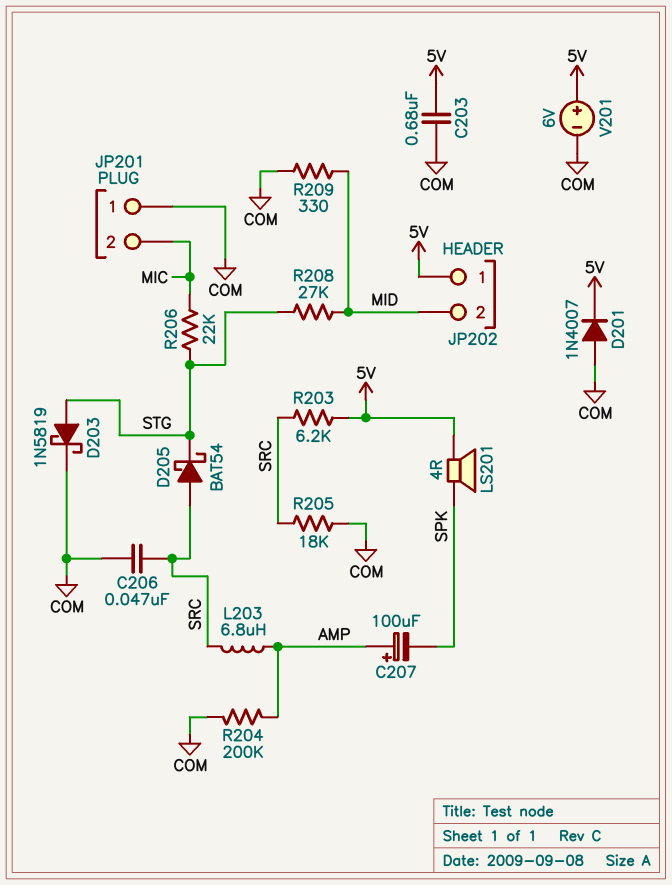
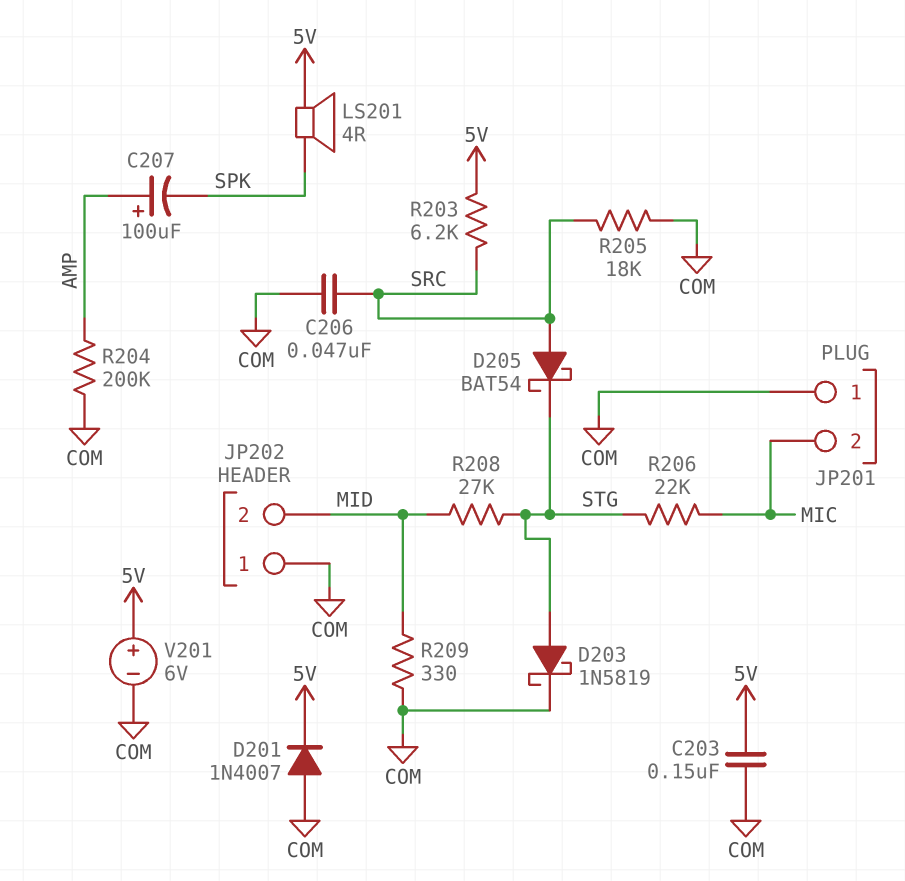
C203: 680nF (5V, COM) -> 150nF (5V, COM)
JP202 pin 1: 5V -> COM
L203: 6.8uH (AMP, SRC) -> none

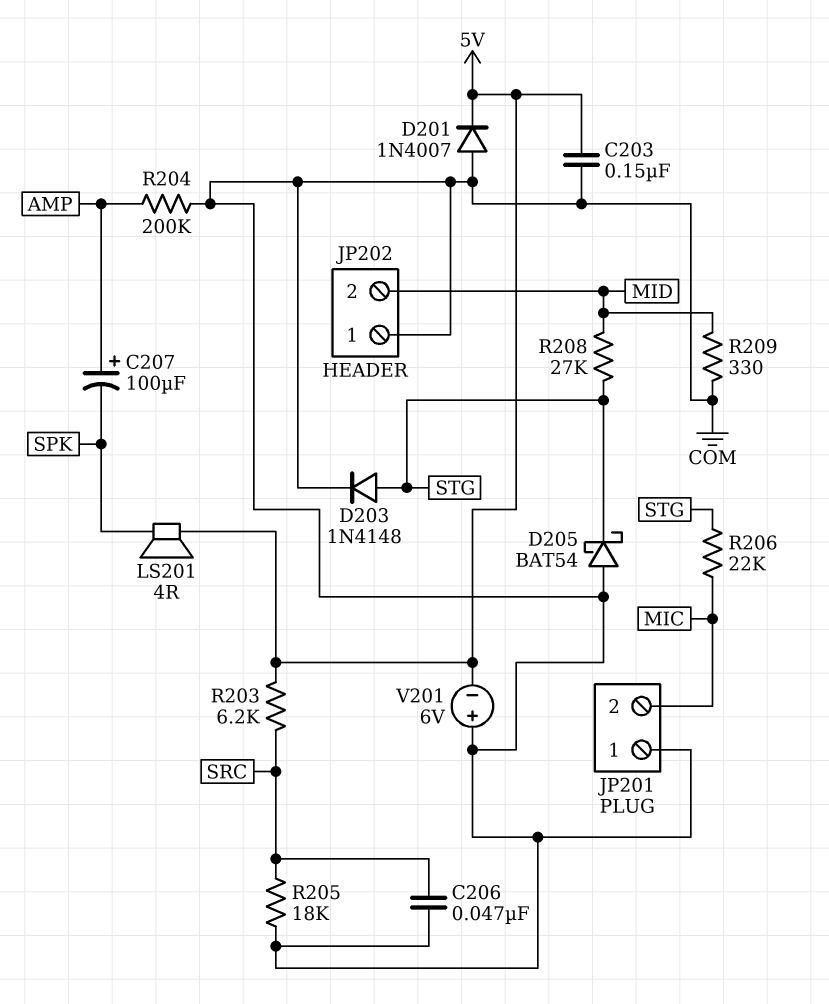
D203: schottky 1N5819 (A STG, K COM) -> diode 1N4148 (A STG, K COM)
D205: schottky BAT54 (A SRC, K STG) -> schottky BAT54 (A COM, K STG)
V201: 6V (plus 5V, minus COM) -> 6V (plus COM, minus 5V)

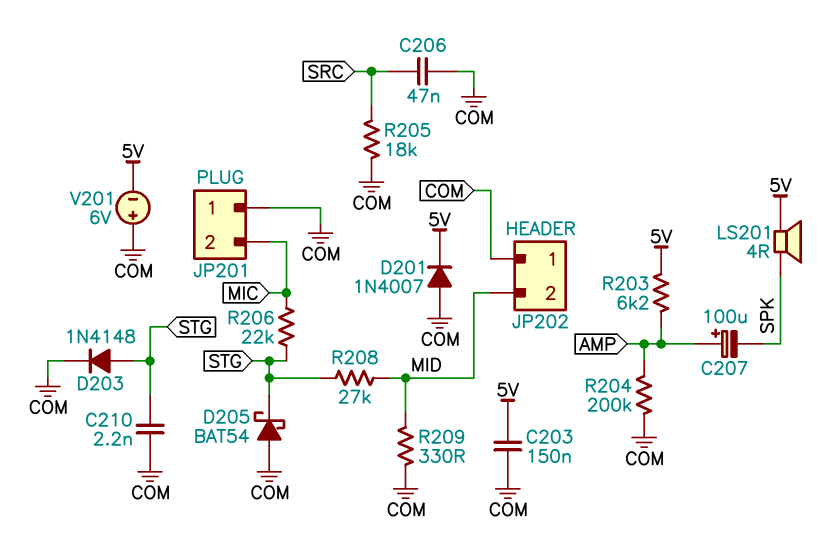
C210: none -> 2.2nF (COM, STG)
R203: 6.2k (5V, SRC) -> 6.2k (5V, AMP)

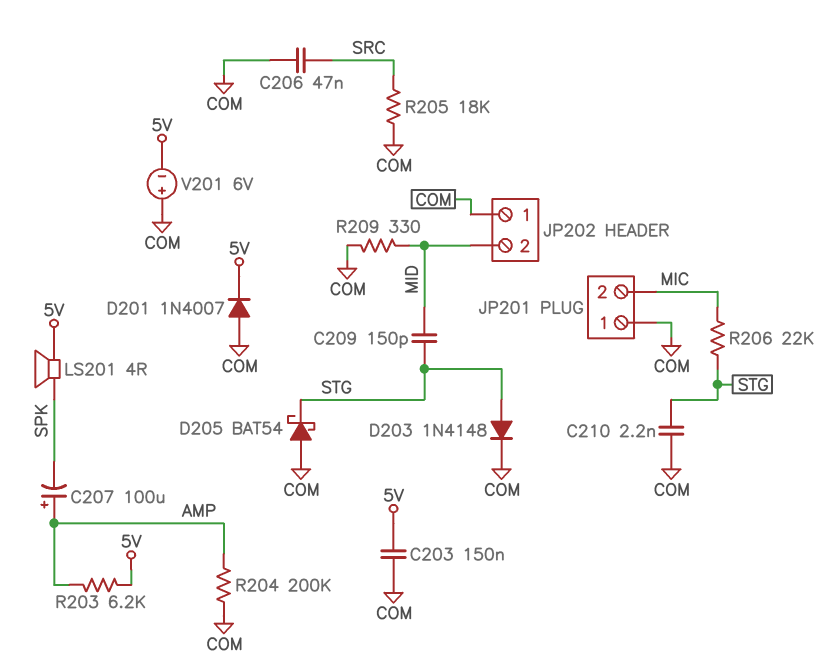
C209: none -> 150pF (MID, STG)
R208: 27k (MID, STG) -> none

